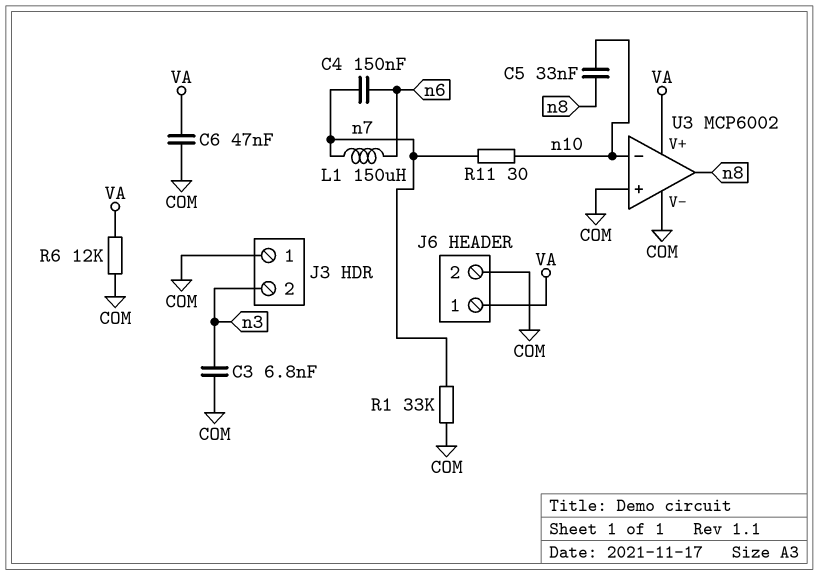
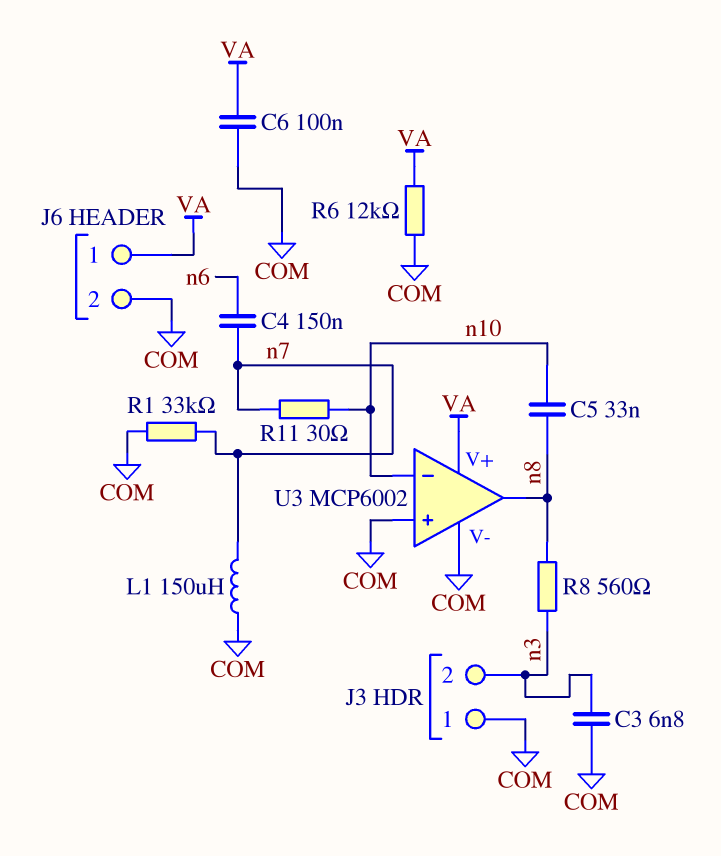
C6: 47nF (COM, VA) -> 100nF (COM, VA)
L1: 150uH (n6, n7) -> 150uH (COM, n7)
R8: none -> 560 (n3, n8)

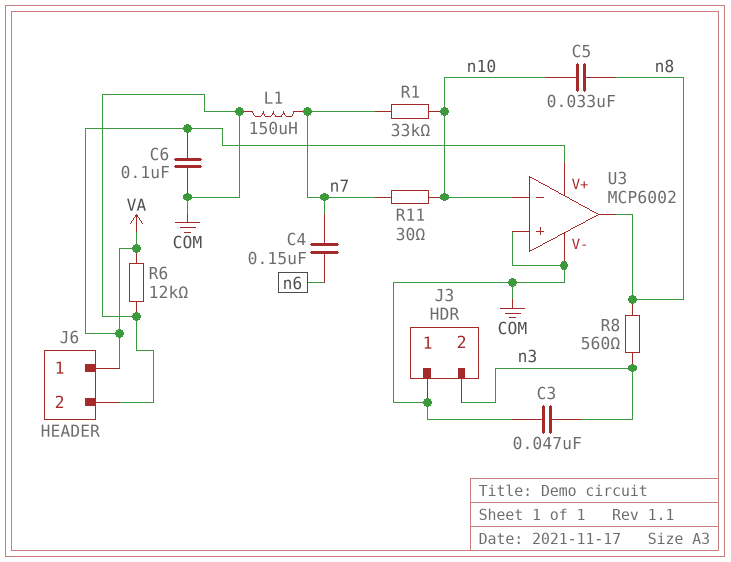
C3: 6.8nF (COM, n3) -> 47nF (COM, n3)
R1: 33k (COM, n7) -> 33k (n7, n10)

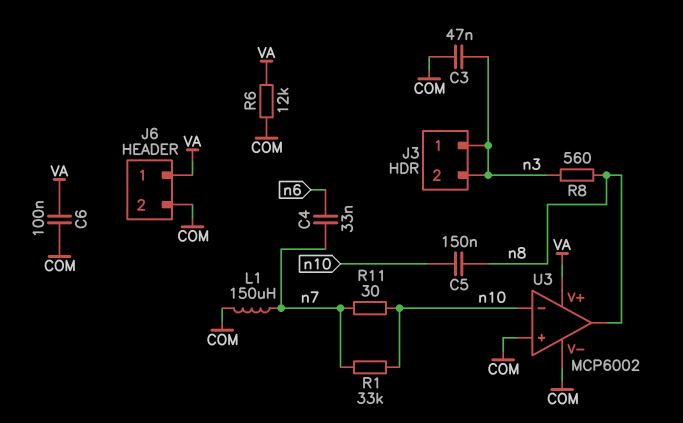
C4: 150nF (n6, n7) -> 33nF (n6, n7)
C5: 33nF (n8, n10) -> 150nF (n8, n10)
J3 pin 1: COM -> n3

